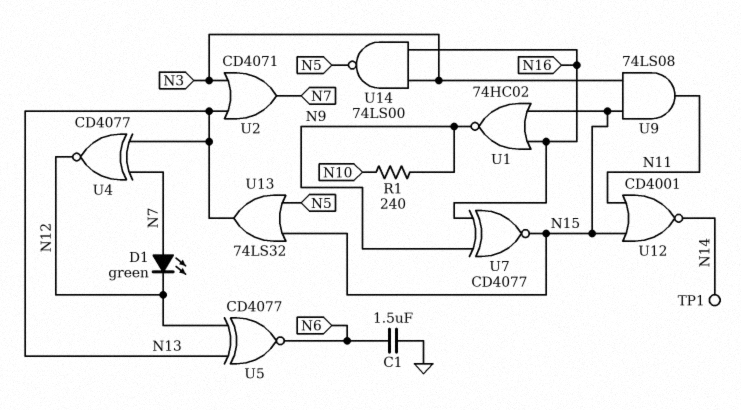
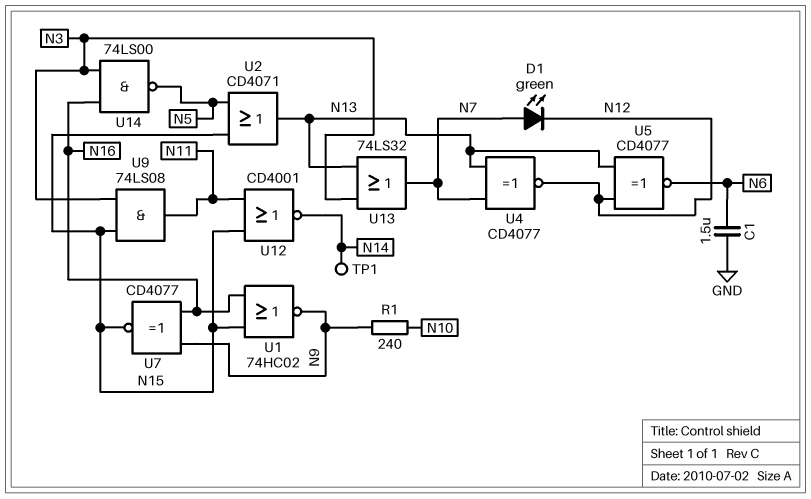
U2: OR CD4071 (in N3, in N13, out N7) -> OR CD4071 (in N5, in N15, out N13)
U13: OR 74LS32 (in N5, in N15, out N13) -> OR 74LS32 (in N3, in N13, out N7)

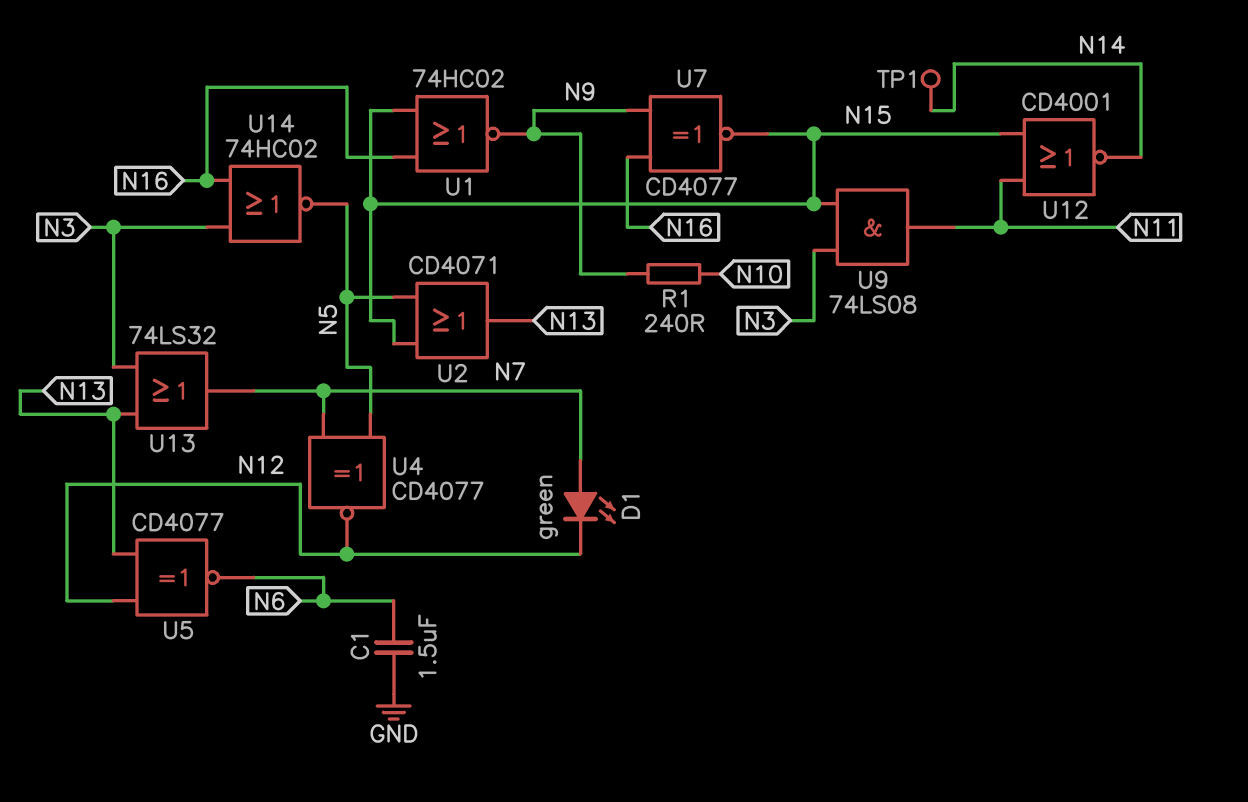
U4: XNOR CD4077 (in N7, in N13, out N12) -> XNOR CD4077 (in N5, in N7, out N12)
U14: NAND 74LS00 (in N3, in N16, out N5) -> NOR 74HC02 (in N3, in N16, out N5)

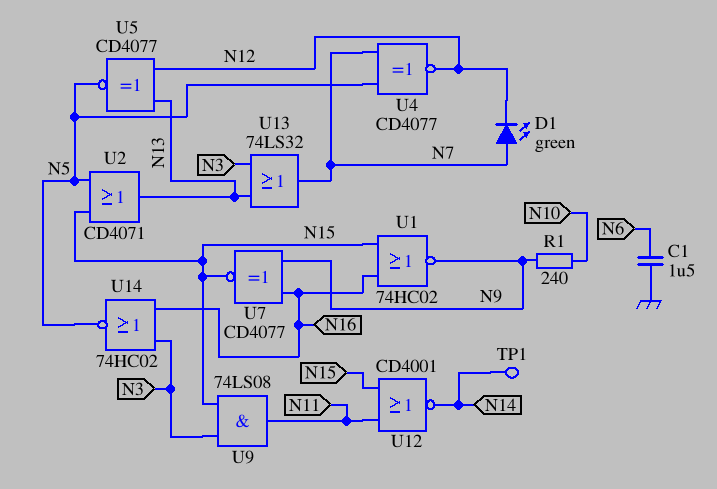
U5: XNOR CD4077 (in N12, in N13, out N6) -> XNOR CD4077 (in N12, in N13, out N5)

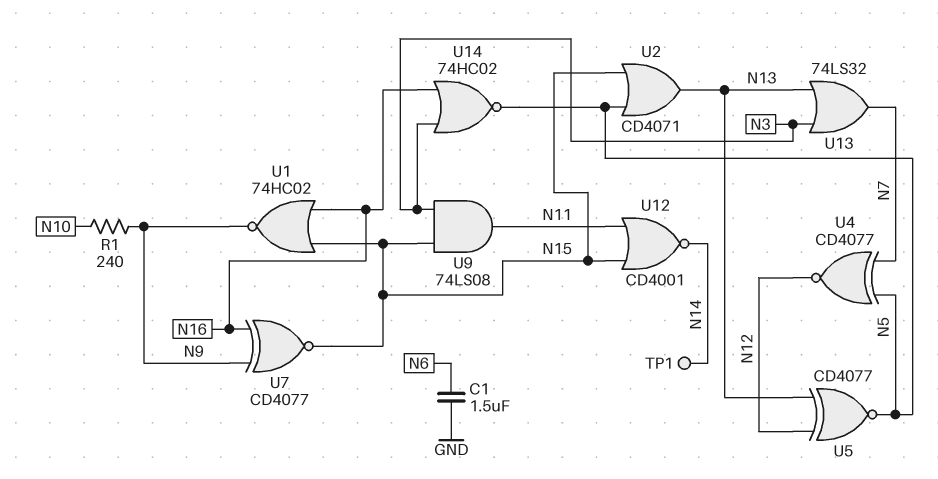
D1: LED green (A N7, K N12) -> none

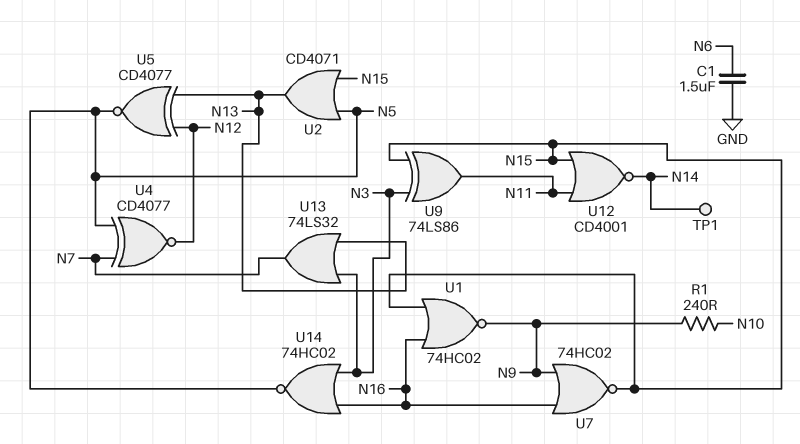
U7: XNOR CD4077 (in N9, in N16, out N15) -> NOR 74HC02 (in N9, in N16, out N15)
U9: AND 74LS08 (in N3, in N15, out N11) -> XOR 74LS86 (in N3, in N15, out N11)

